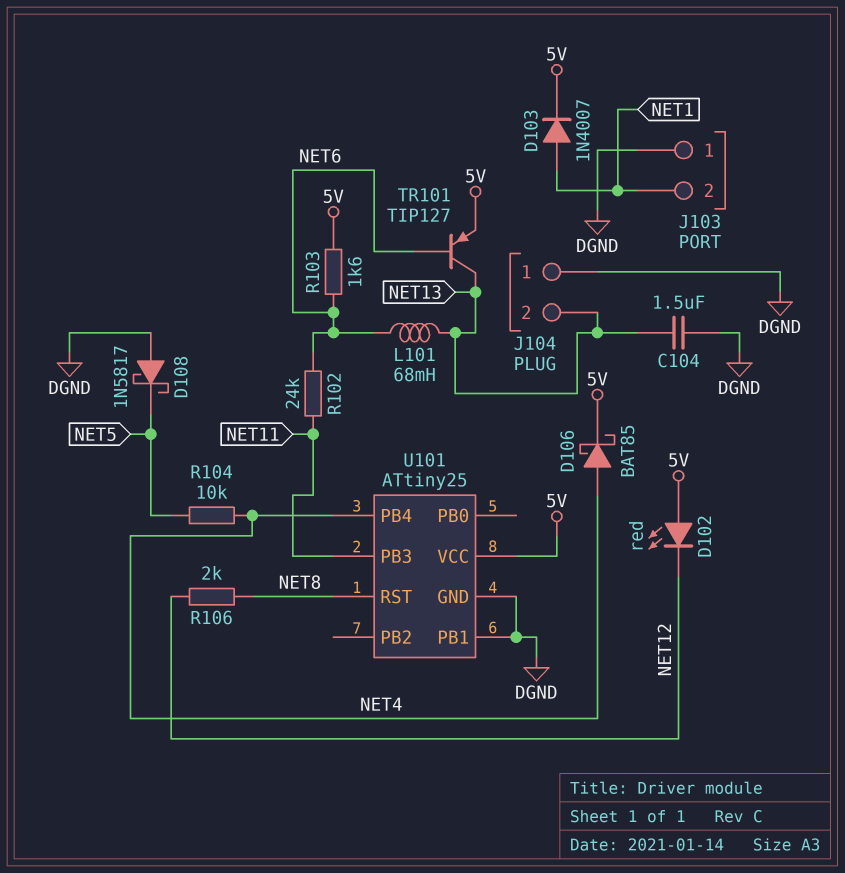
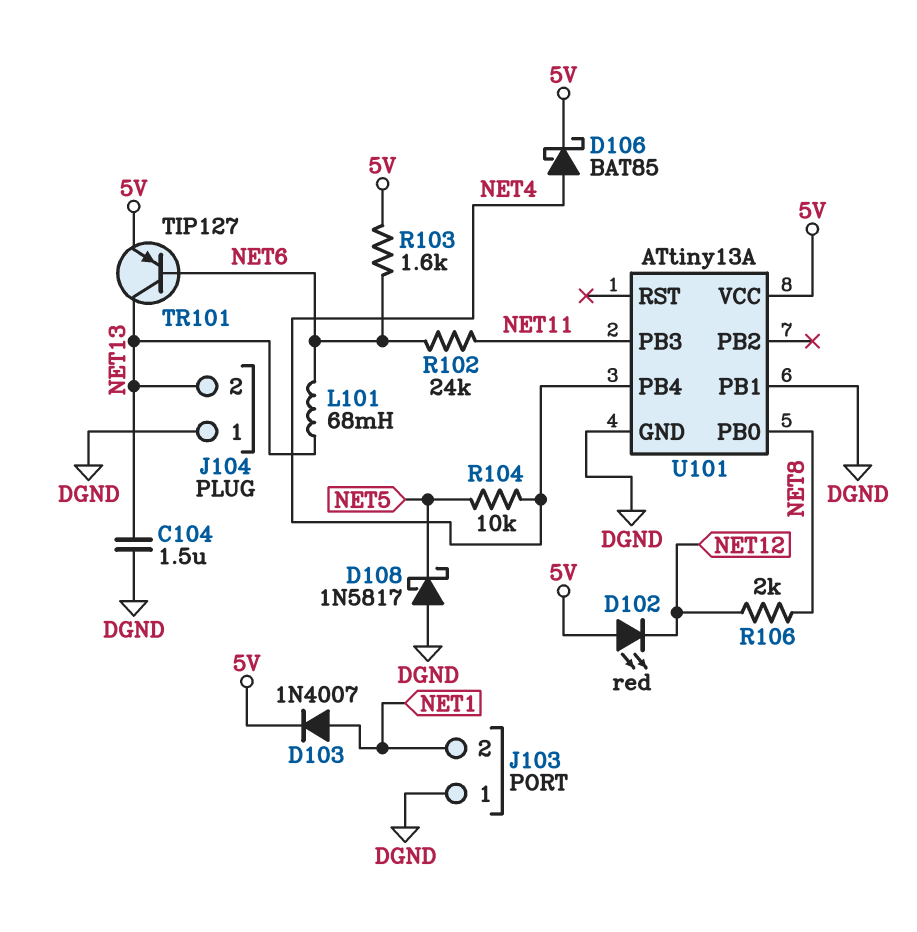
U101: ATtiny25 -> ATtiny13A
U101 pin PB0: none -> NET8
U101 pin RST: NET8 -> none

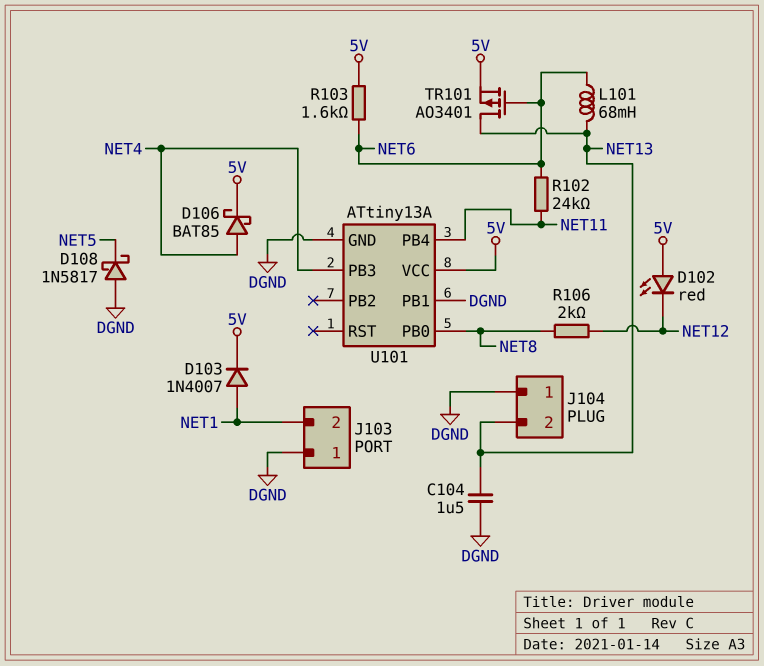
R104: 10k (NET4, NET5) -> none
TR101: PNP TIP127 (B NET6, C NET13, E 5V) -> PMOS AO3401 (G NET6, D NET13, S 5V)
U101 pin PB3: NET11 -> NET4
U101 pin PB4: NET4 -> NET11

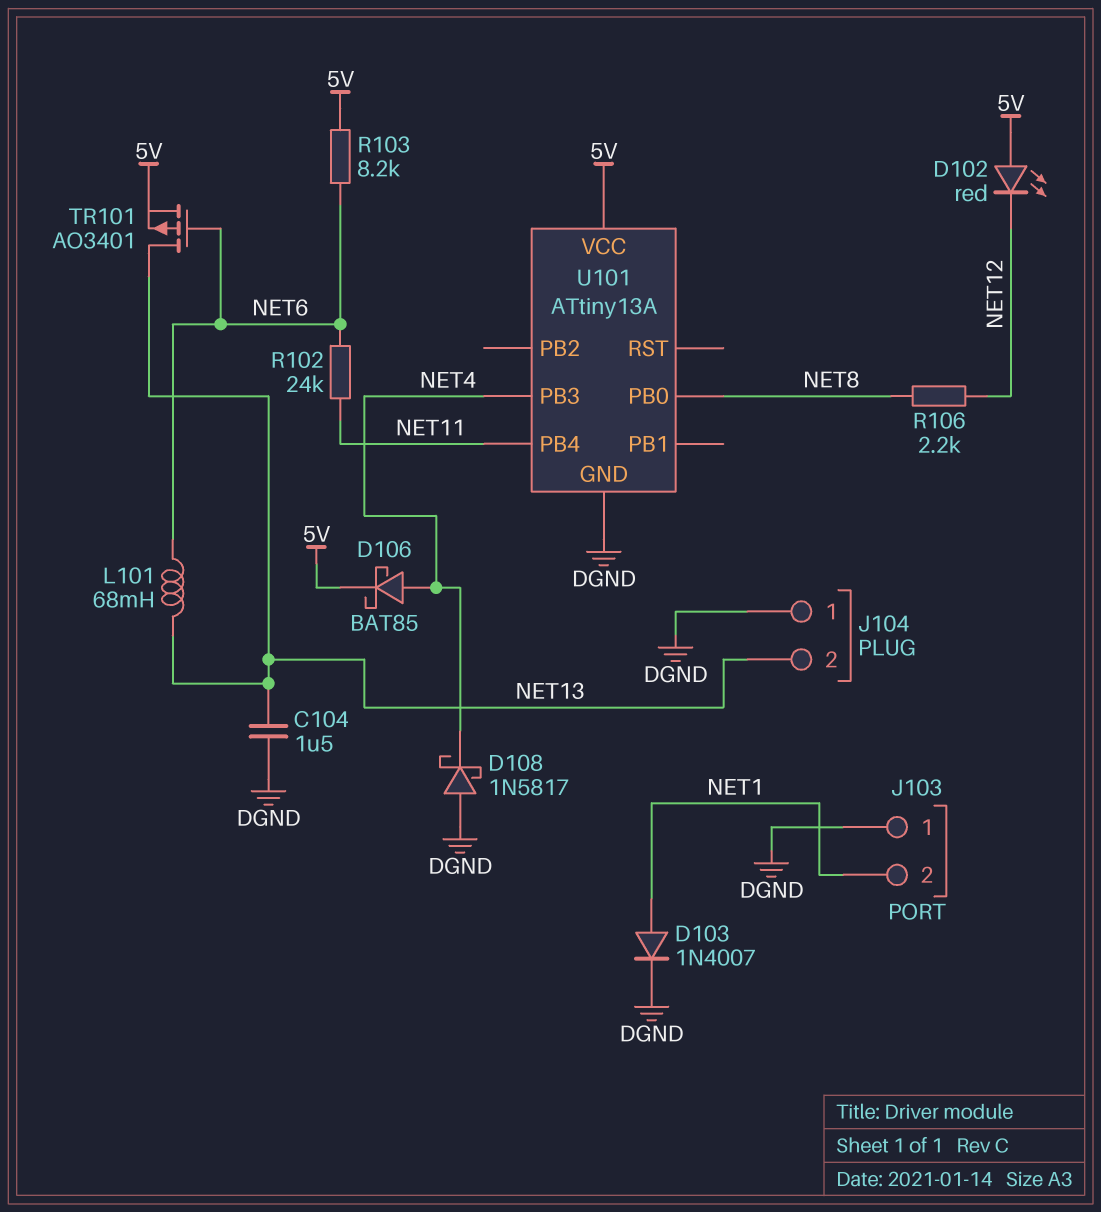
D103: diode 1N4007 (A NET1, K 5V) -> diode 1N4007 (A NET1, K DGND)
D108: schottky 1N5817 (A DGND, K NET5) -> schottky 1N5817 (A DGND, K NET4)
R103: 1.6k (5V, NET6) -> 8.2k (5V, NET6)
R106: 2k (NET8, NET12) -> 2.2k (NET8, NET12)
U101 pin PB1: DGND -> none

